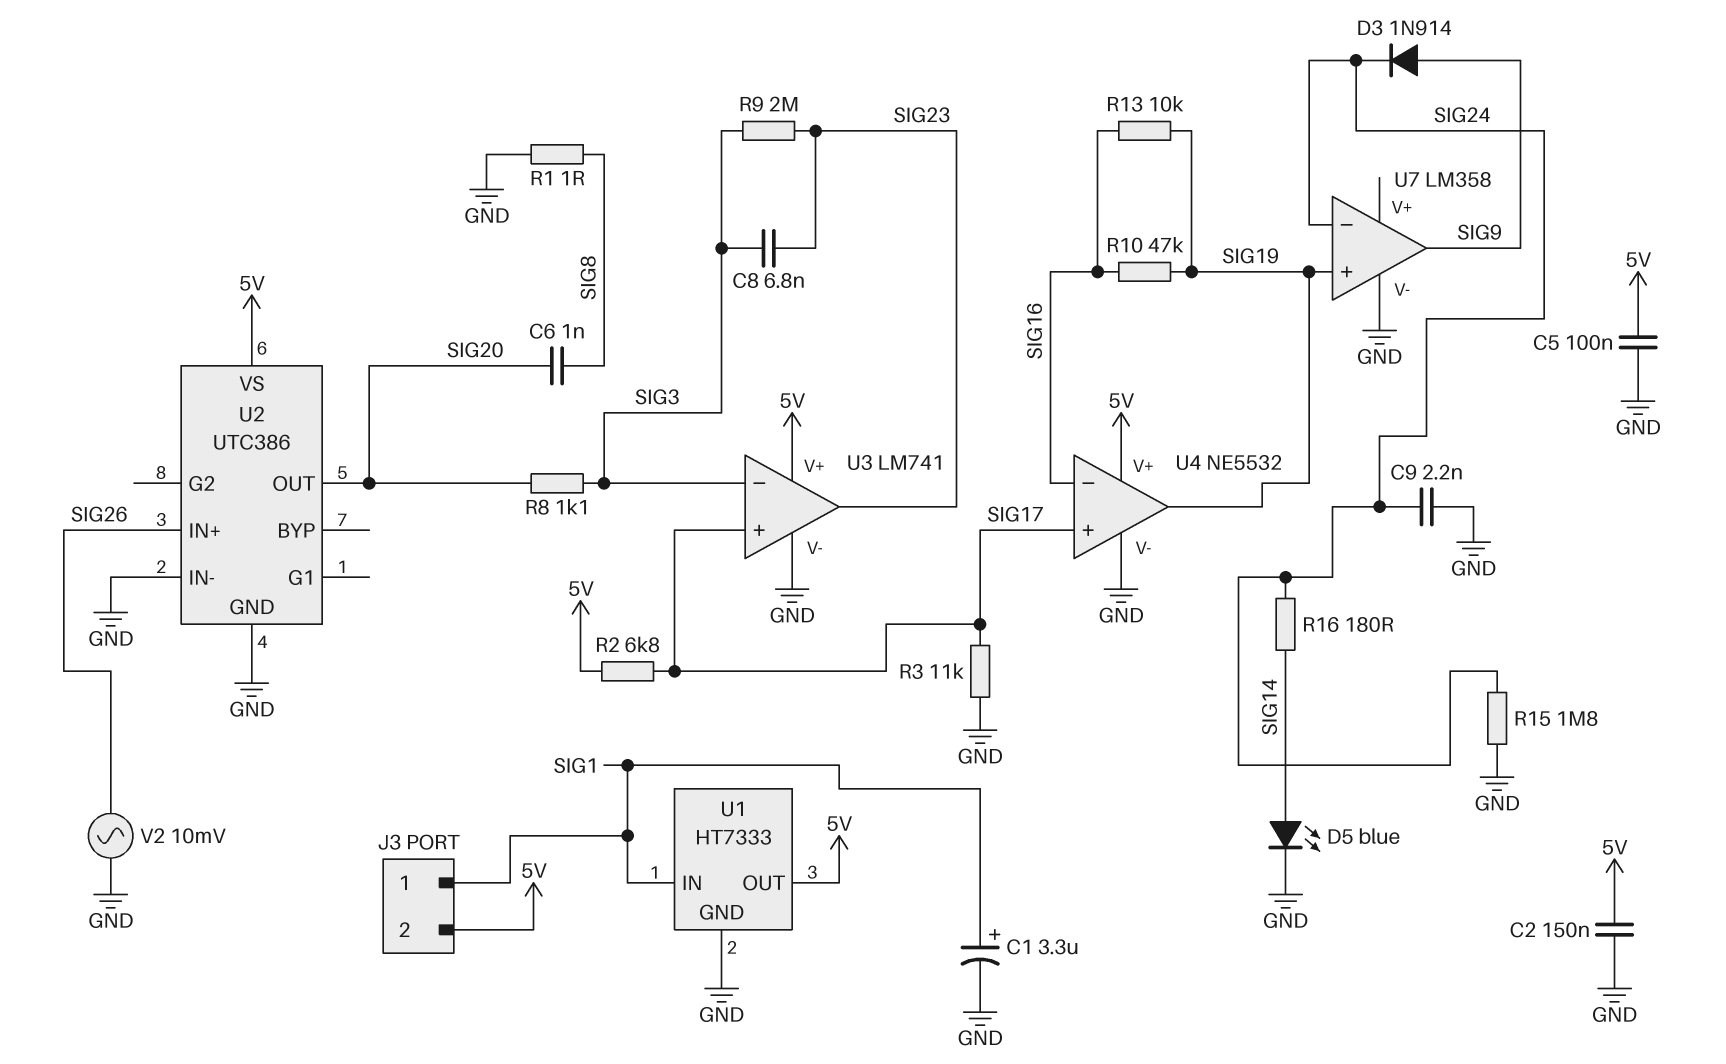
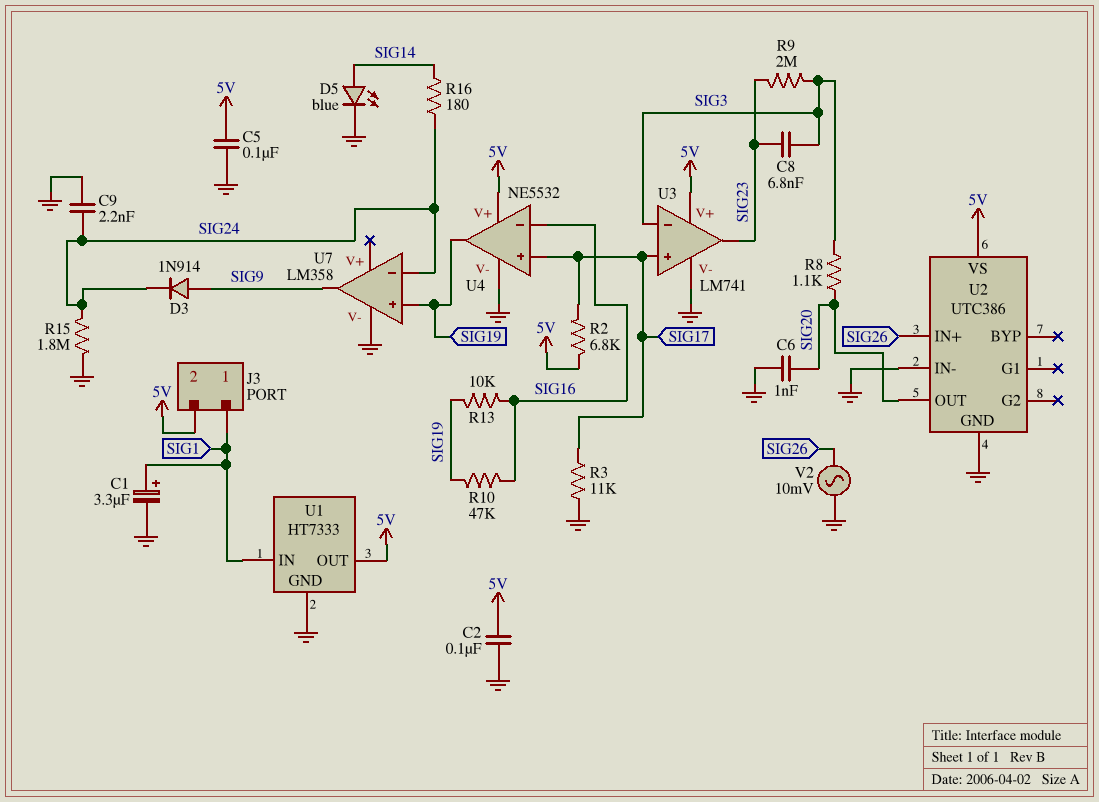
C2: 150nF (5V, GND) -> 100nF (5V, GND)
C6: 1nF (SIG8, SIG20) -> 1nF (GND, SIG20)
R1: 1 (GND, SIG8) -> none

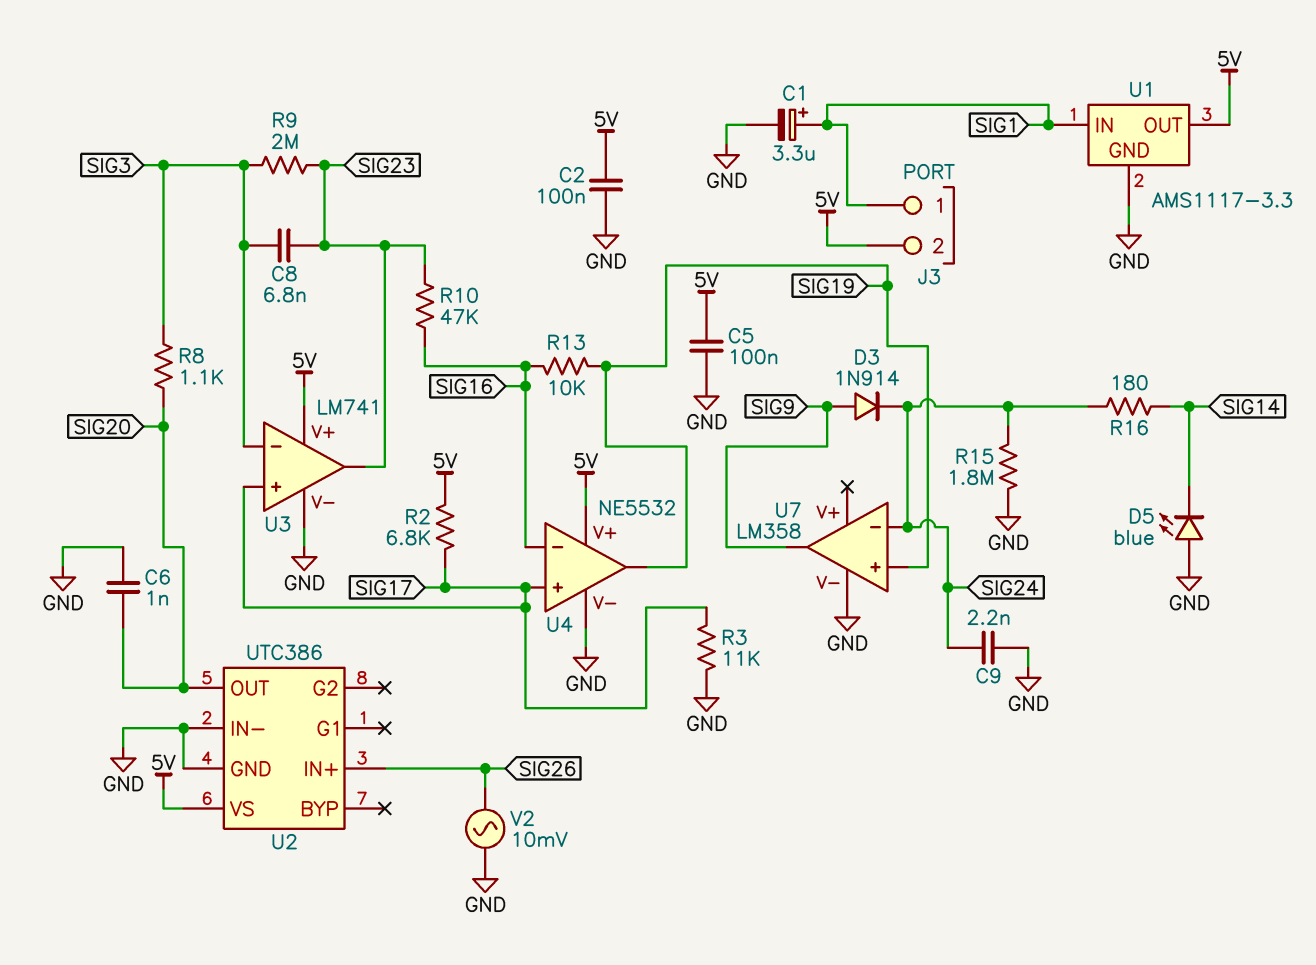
D5: LED blue (A SIG14, K GND) -> LED blue (A GND, K SIG14)
R10: 47k (SIG16, SIG19) -> 47k (SIG16, SIG23)
U1: HT7333 -> AMS1117-3.3

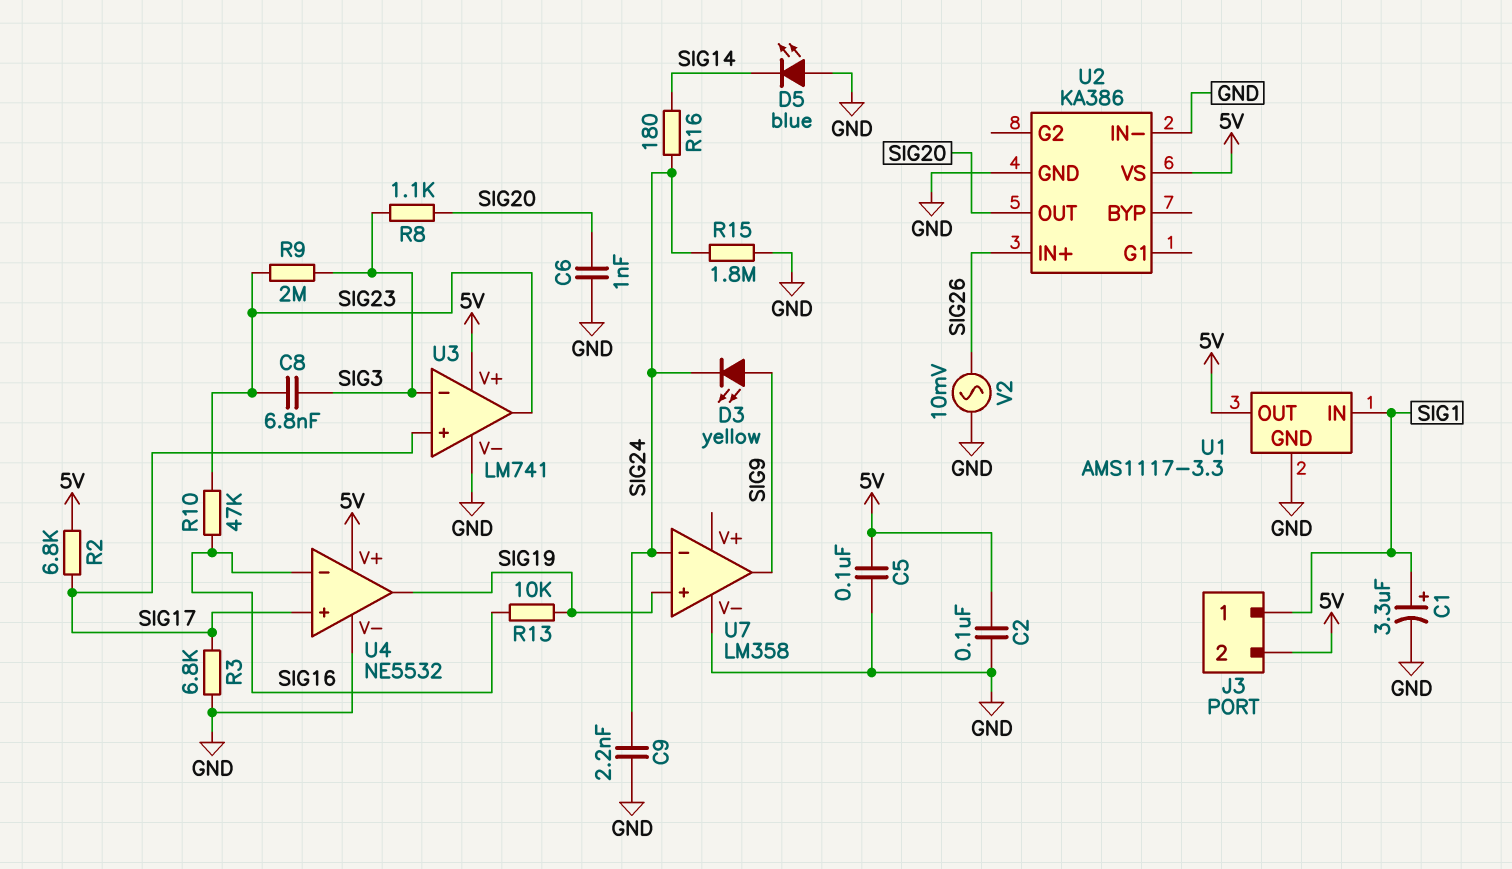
D3: diode 1N914 (A SIG9, K SIG24) -> LED yellow (A SIG9, K SIG24)
R3: 11k (GND, SIG17) -> 6.8k (GND, SIG17)
U2: UTC386 -> KA386

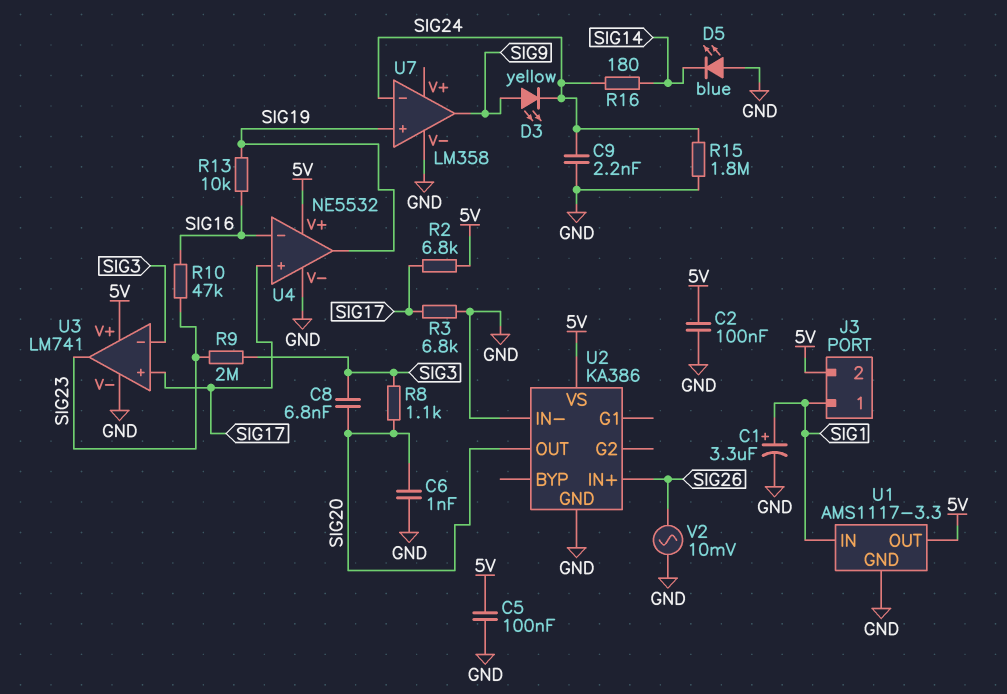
C8: 6.8nF (SIG3, SIG23) -> 6.8nF (SIG3, SIG20)

